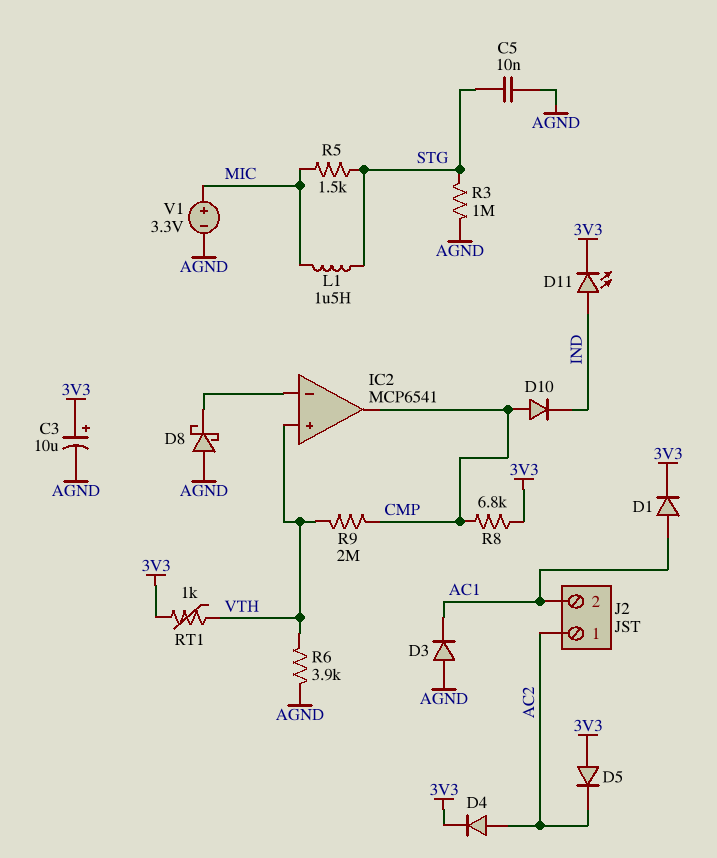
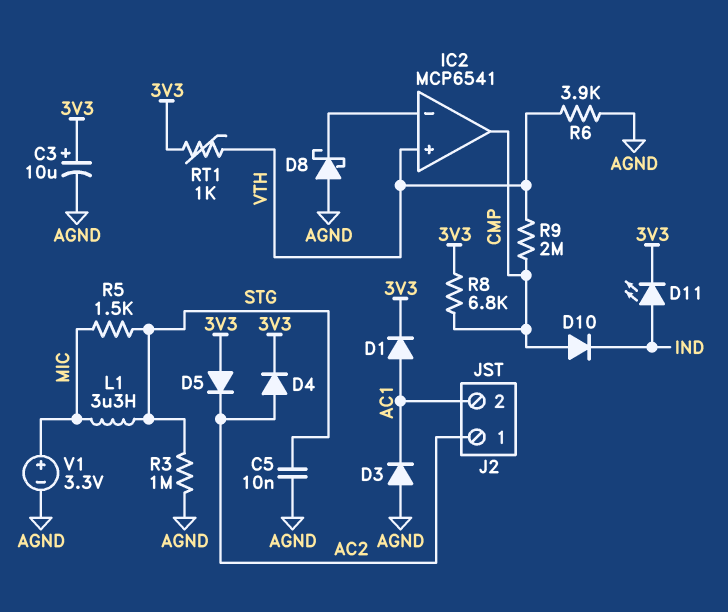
L1: 1.5uH (MIC, STG) -> 3.3uH (MIC, STG)

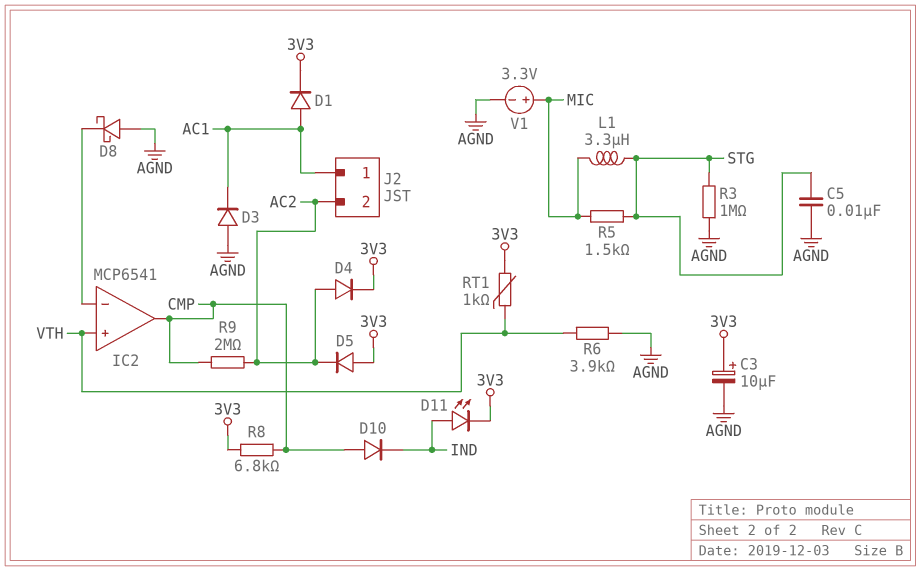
J2 pin 1: AC2 -> AC1
J2 pin 2: AC1 -> AC2
R9: 2M (CMP, VTH) -> 2M (AC2, CMP)

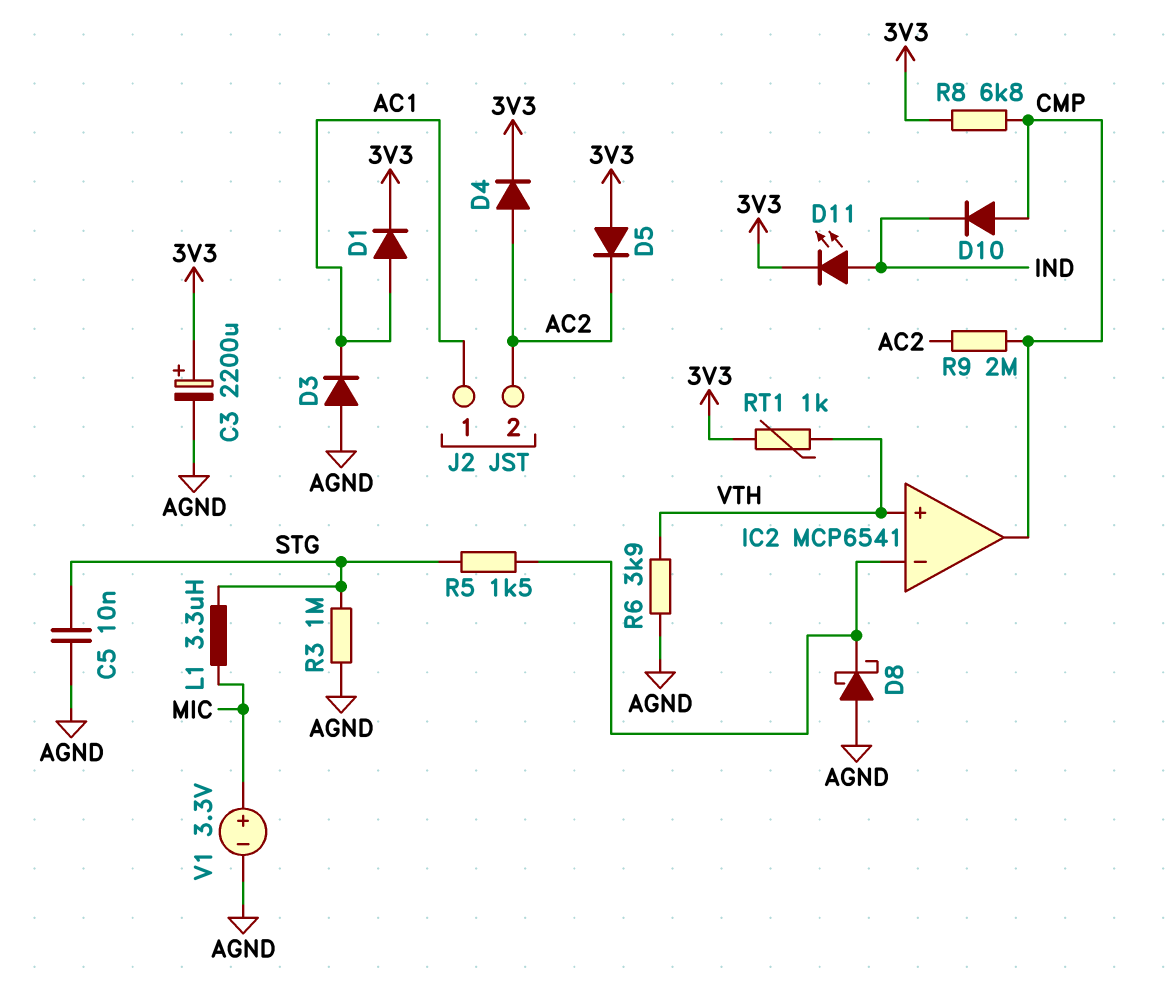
C3: 10uF (plus 3V3, minus AGND) -> 2200uF (plus 3V3, minus AGND)
R5: 1.5k (MIC, STG) -> 1.5k (IC2/in-, STG)

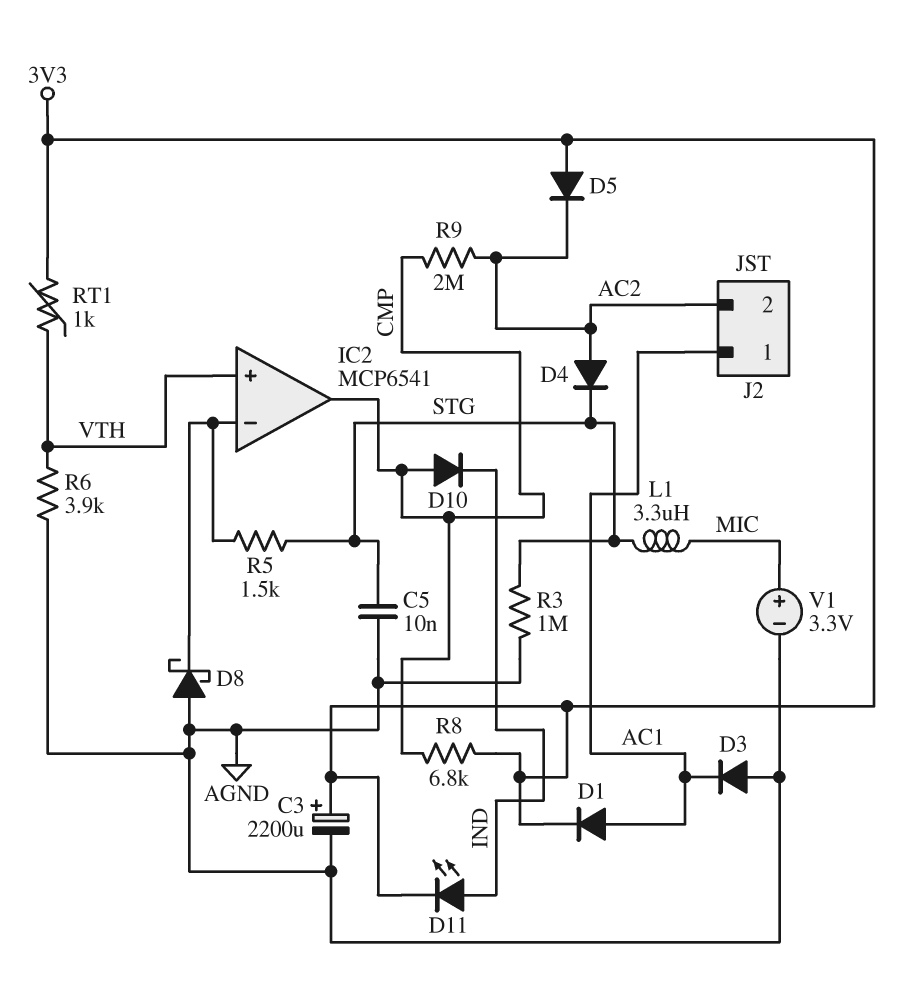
D4: diode (A AC2, K 3V3) -> diode (A AC2, K STG)

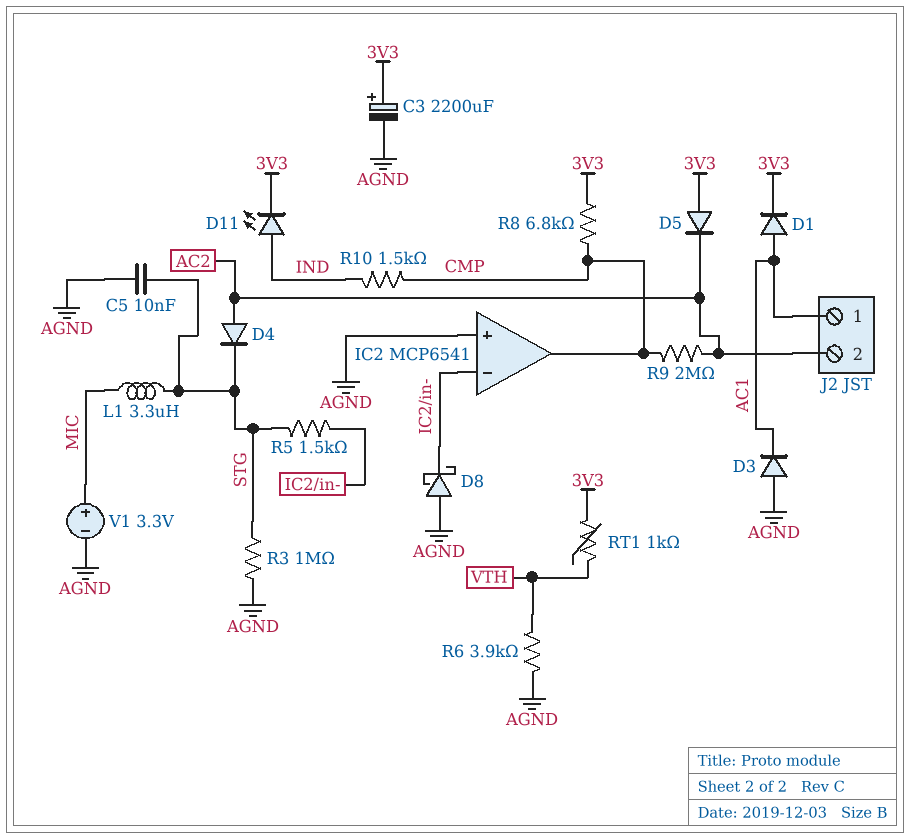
D10: diode (A CMP, K IND) -> none
IC2 pin in+: VTH -> AGND
R10: none -> 1.5k (CMP, IND)

